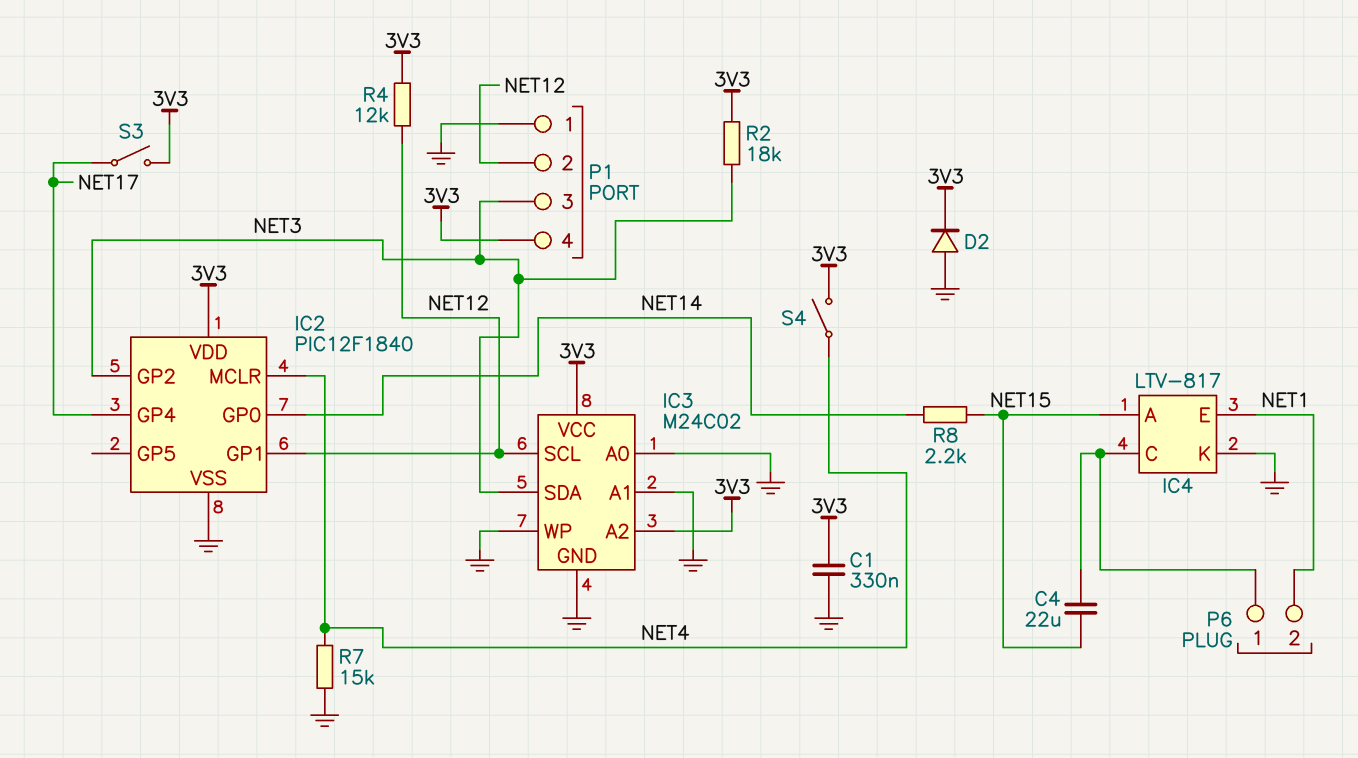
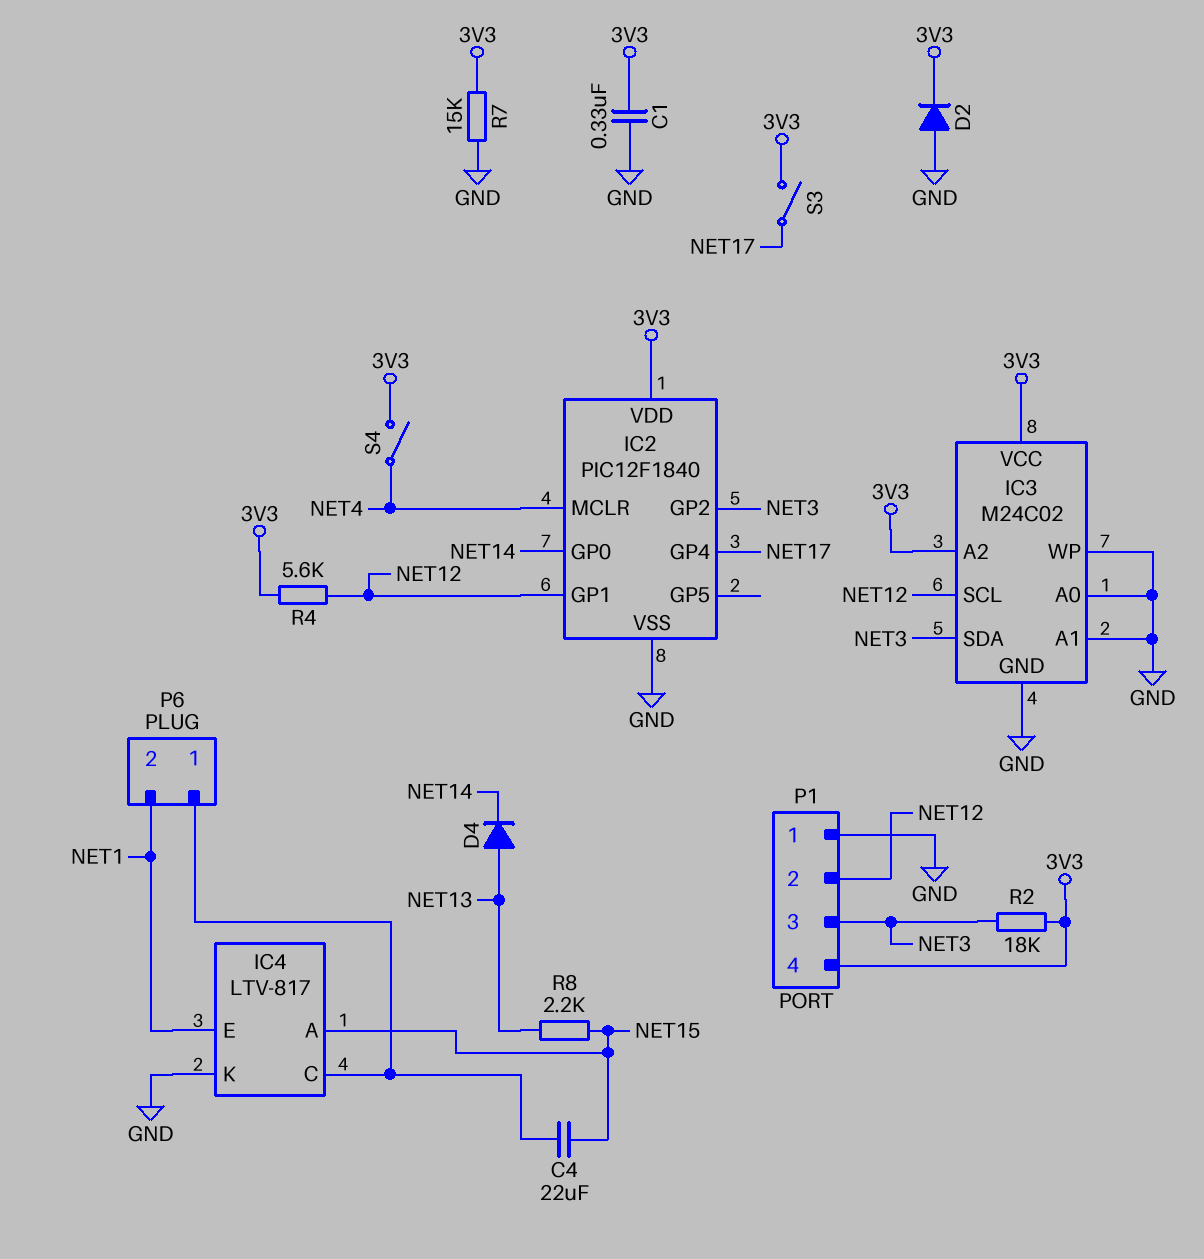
D4: none -> diode (A NET13, K NET14)
R4: 12k (3V3, NET12) -> 5.6k (3V3, NET12)
R7: 15k (GND, NET4) -> 15k (3V3, GND)
R8: 2.2k (NET14, NET15) -> 2.2k (NET13, NET15)

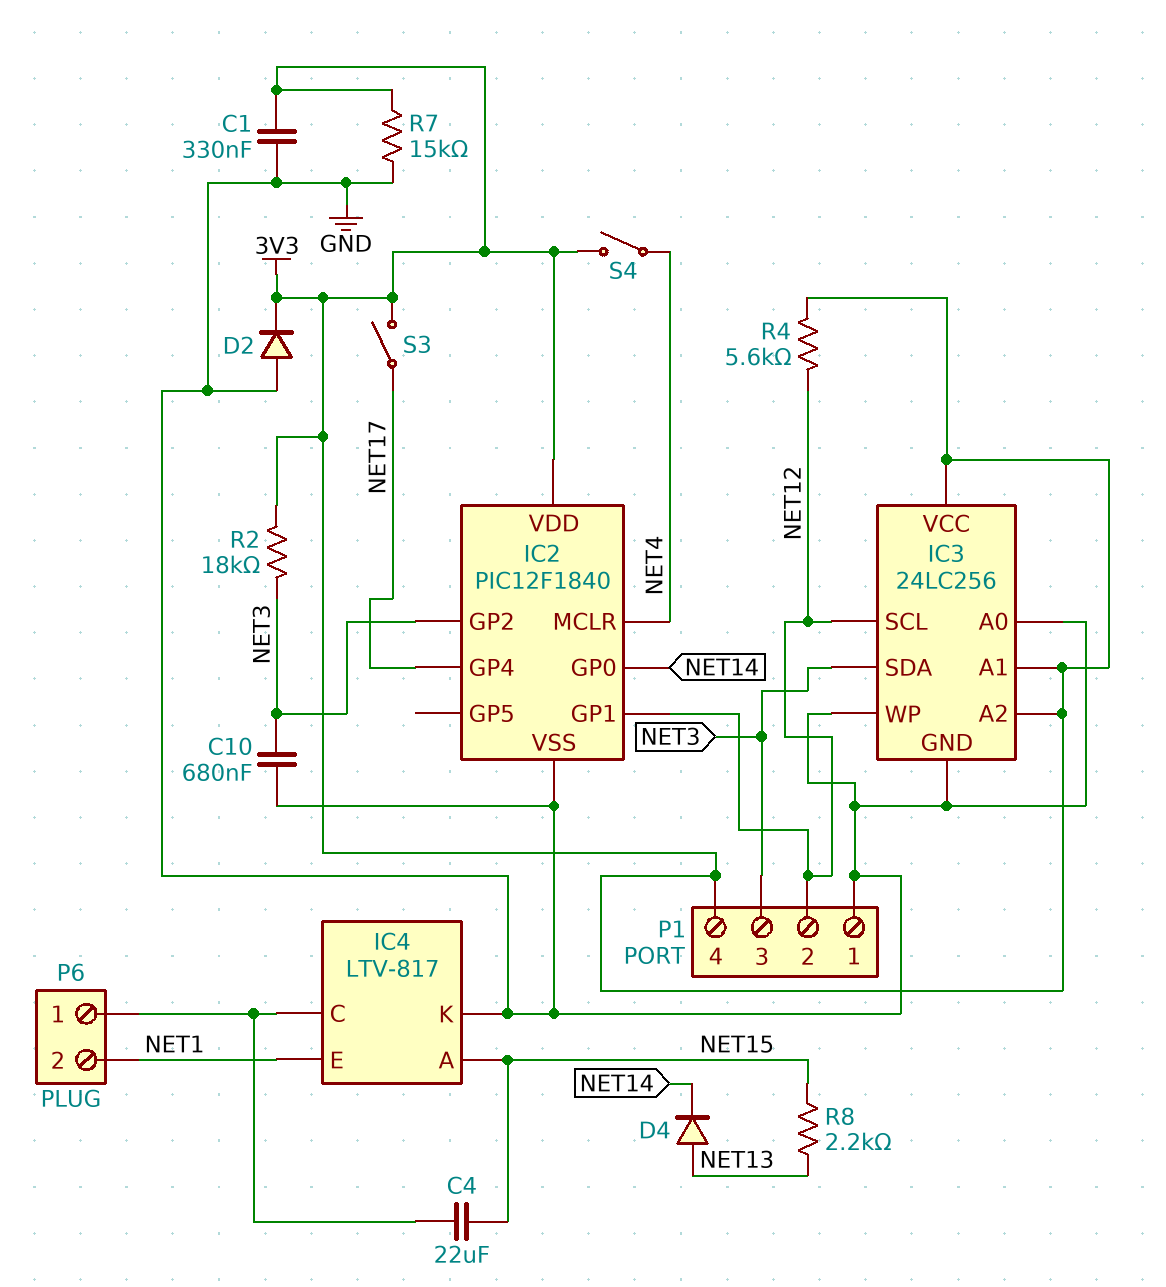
C10: none -> 680nF (GND, NET3)
IC3: M24C02 -> 24LC256
IC3 pin A1: GND -> 3V3

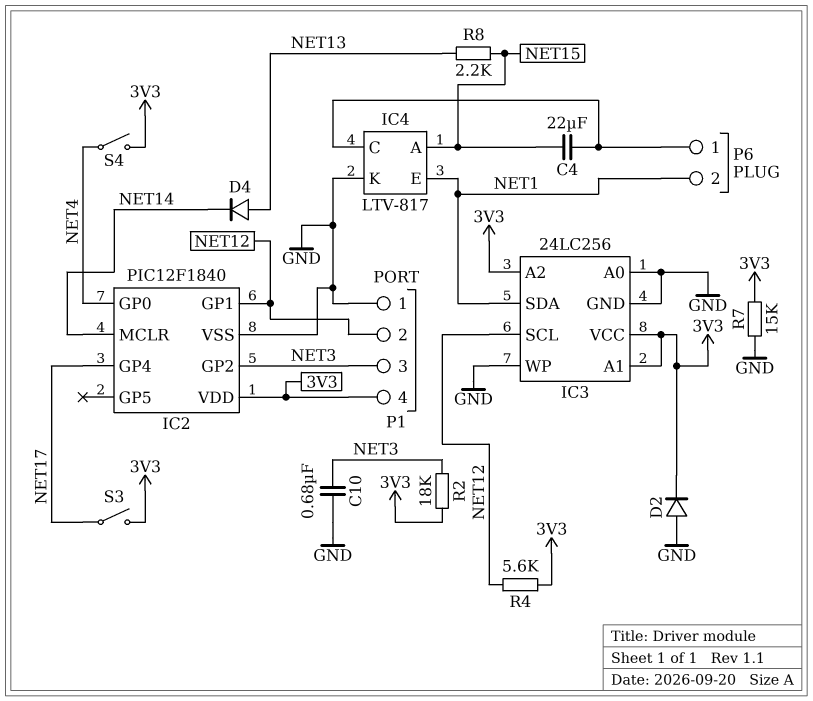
C1: 330nF (3V3, GND) -> none
IC2 pin GP0: NET14 -> NET4
IC2 pin MCLR: NET4 -> NET14
IC3 pin SDA: NET3 -> NET1

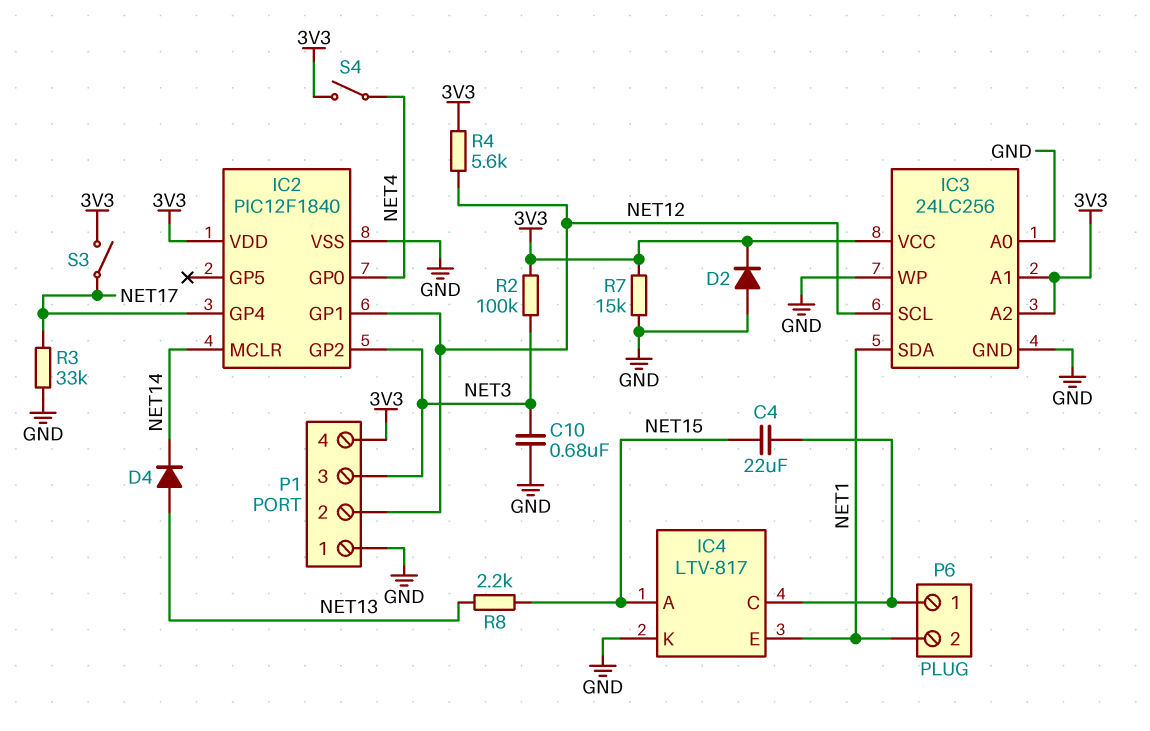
R2: 18k (3V3, NET3) -> 100k (3V3, NET3)
R3: none -> 33k (GND, NET17)

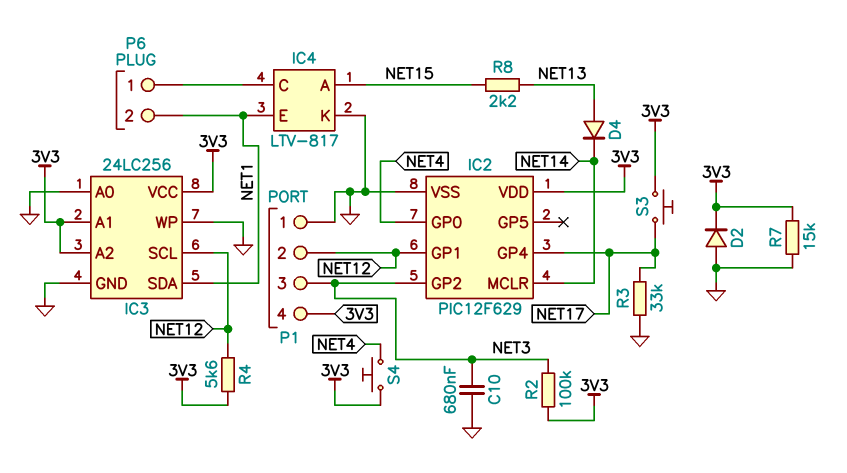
C4: 22uF (IC4/C, NET15) -> none
IC2: PIC12F1840 -> PIC12F629
S3: switch (3V3, NET17) -> button (3V3, NET17)
S4: switch (3V3, NET4) -> button (3V3, NET4)

